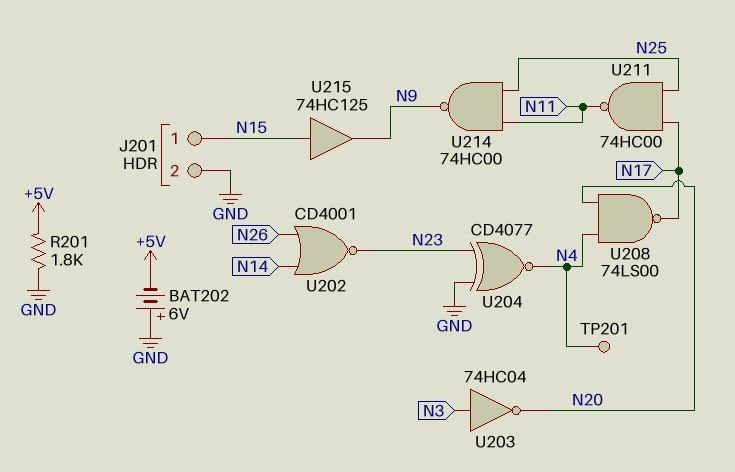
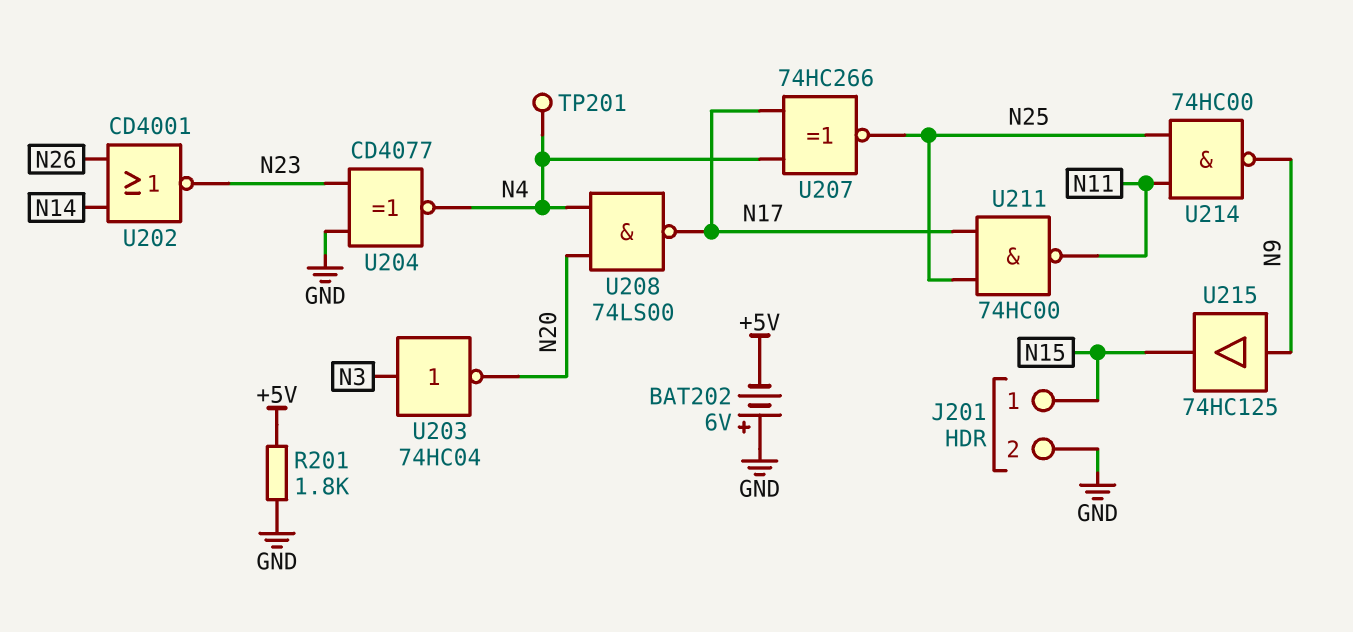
U207: none -> XNOR 74HC266 (in N4, in N17, out N25)
U215: buffer 74HC125 (in N15, out N9) -> buffer 74HC125 (in N9, out N15)

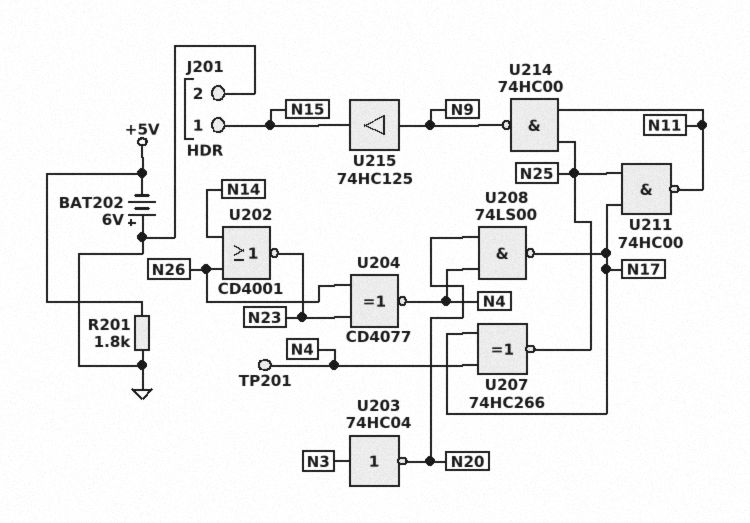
U204: XNOR CD4077 (in GND, in N23, out N4) -> XNOR CD4077 (in N23, in N26, out N4)

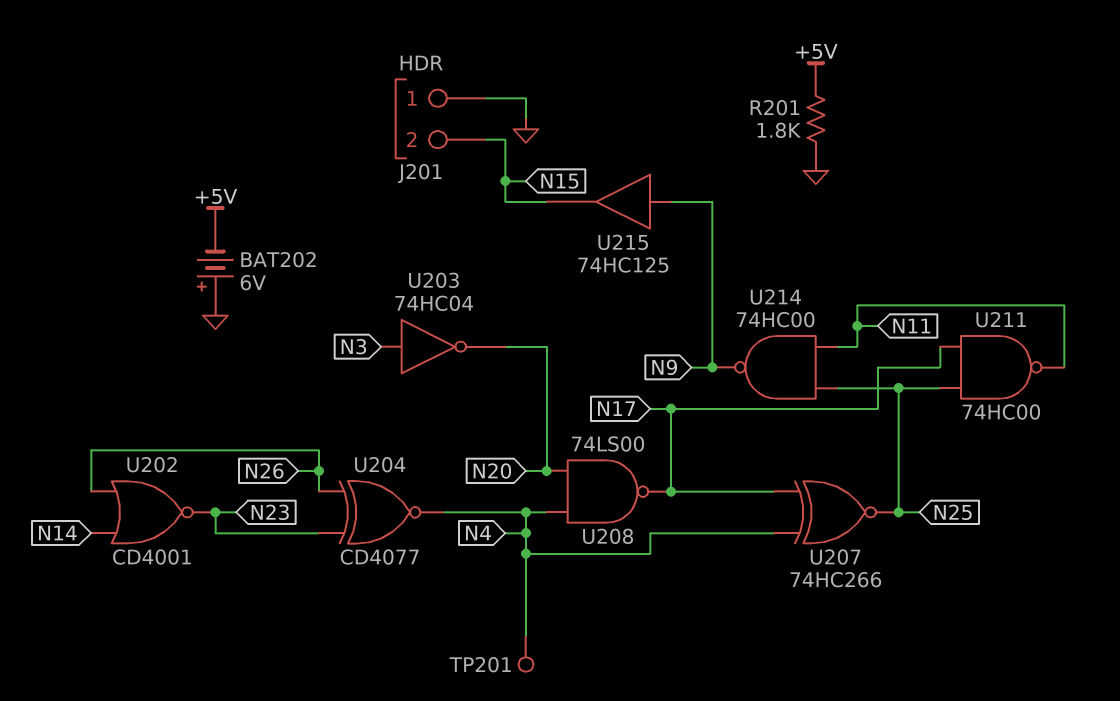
J201 pin 1: N15 -> GND
J201 pin 2: GND -> N15

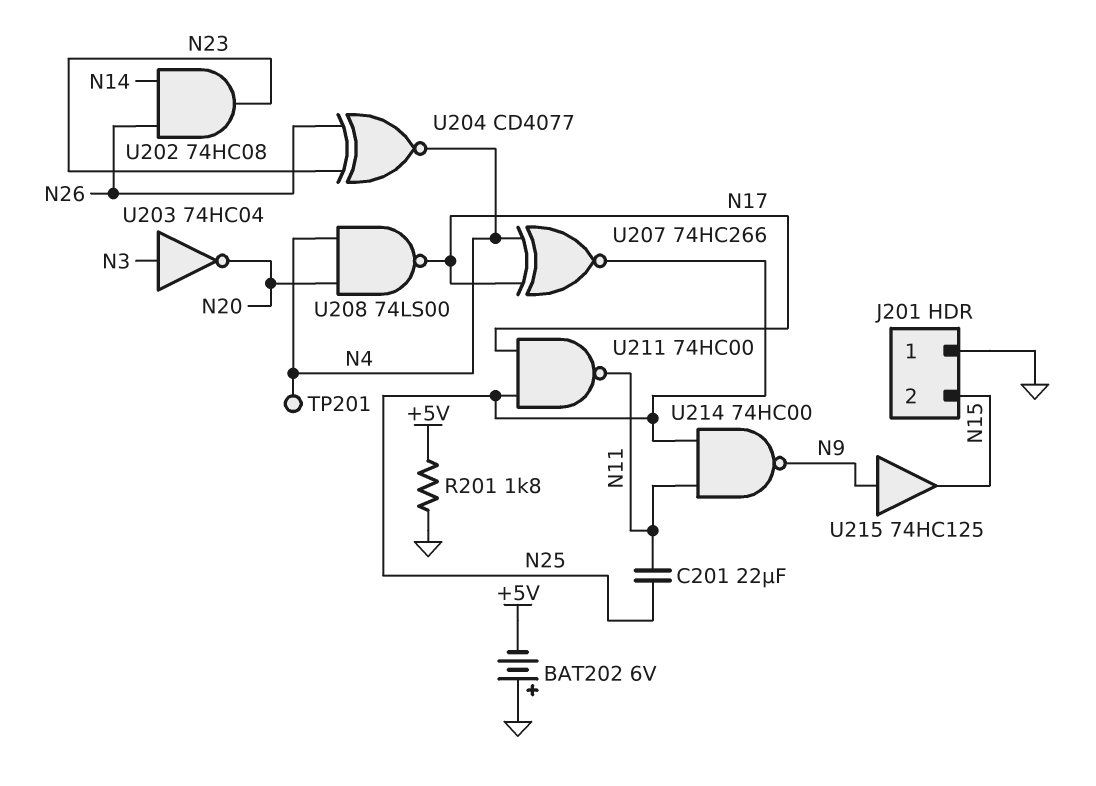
C201: none -> 22uF (N11, N25)
U202: NOR CD4001 (in N14, in N26, out N23) -> AND 74HC08 (in N14, in N26, out N23)

